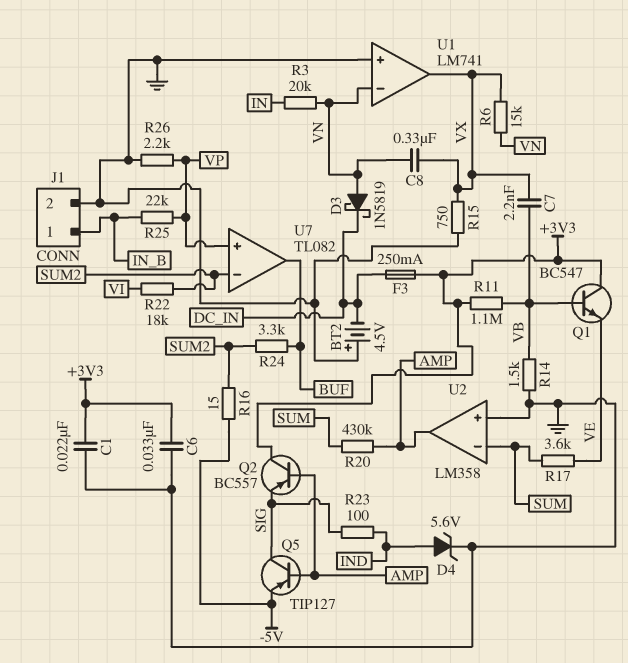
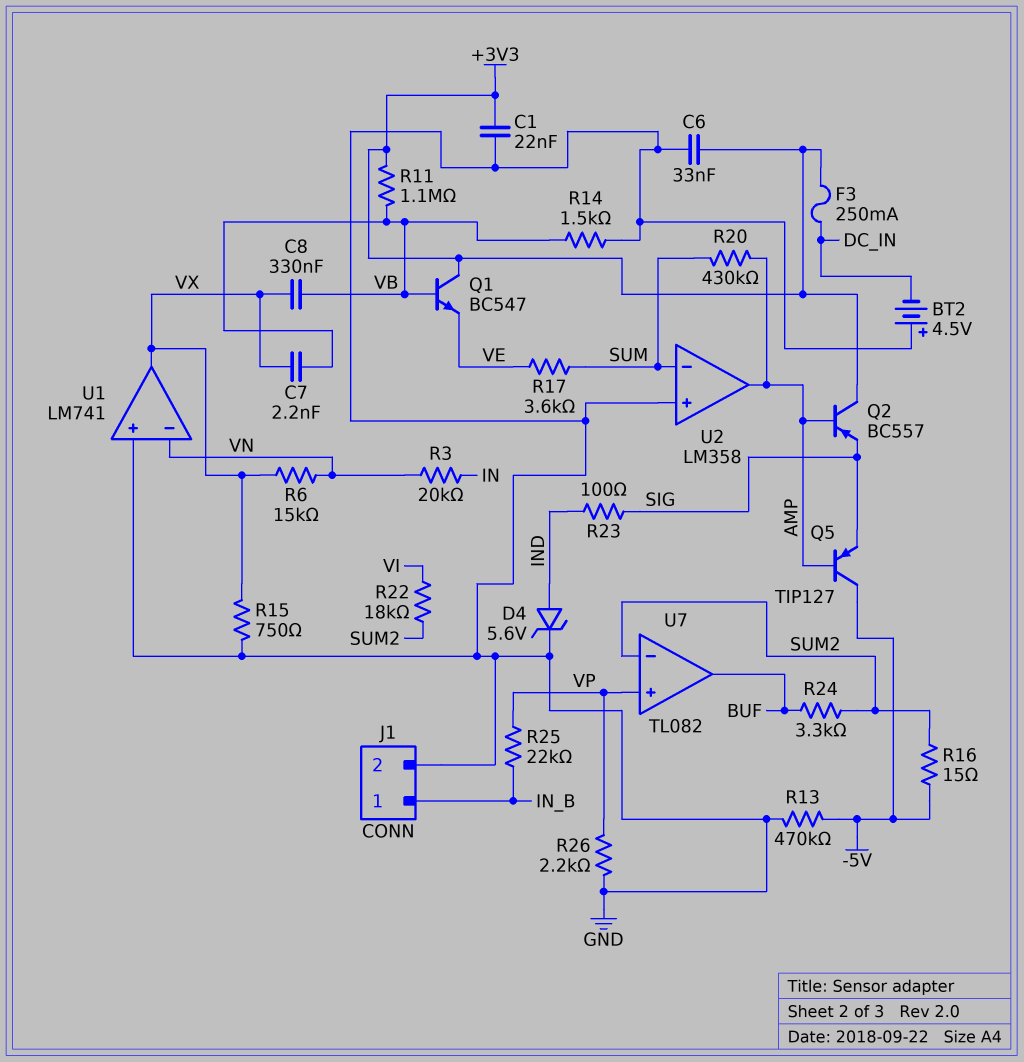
C8: 330nF (VN, VX) -> 330nF (VB, VX)
D3: schottky 1N5819 (A VN, K DC_IN) -> none
Q5: PNP TIP127 (B AMP, C SIG, E -5V) -> PNP TIP127 (B AMP, C -5V, E SIG)
R13: none -> 470k (-5V, GND)

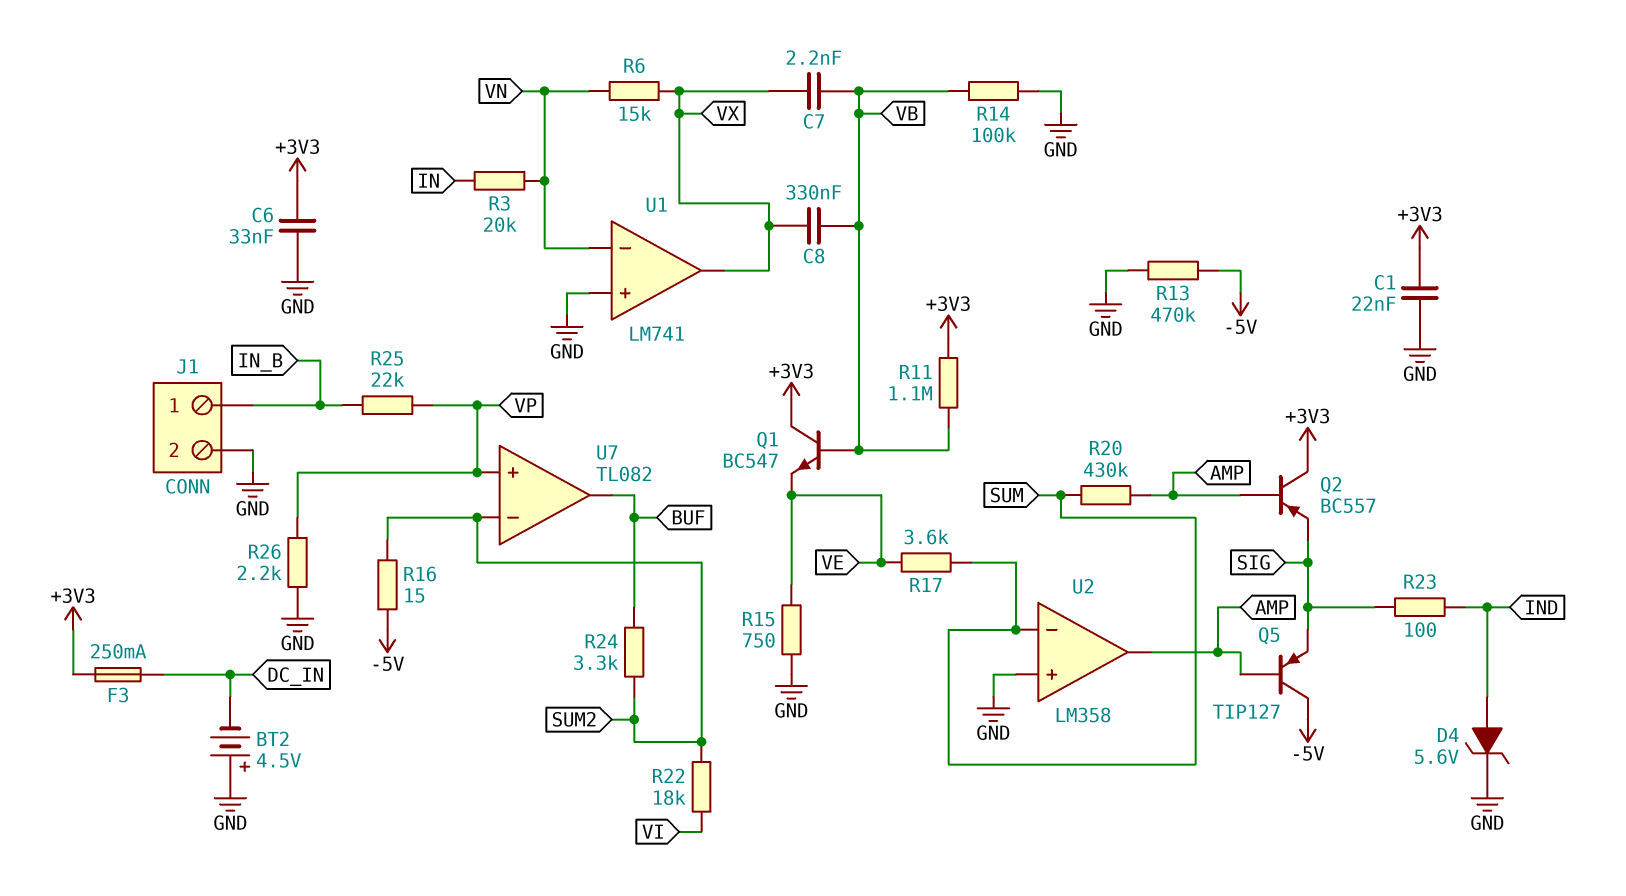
R14: 1.5k (GND, VB) -> 100k (GND, VB)
R15: 750 (GND, VX) -> 750 (GND, VE)

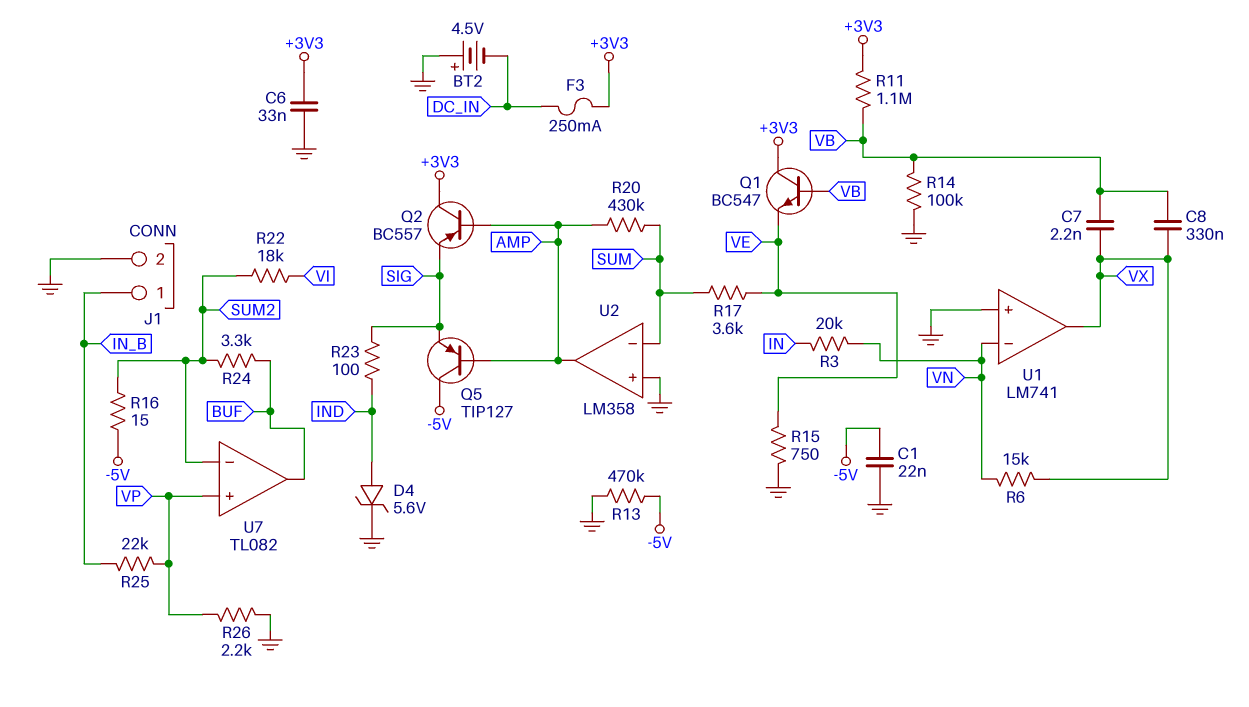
C1: 22nF (+3V3, GND) -> 22nF (-5V, GND)

